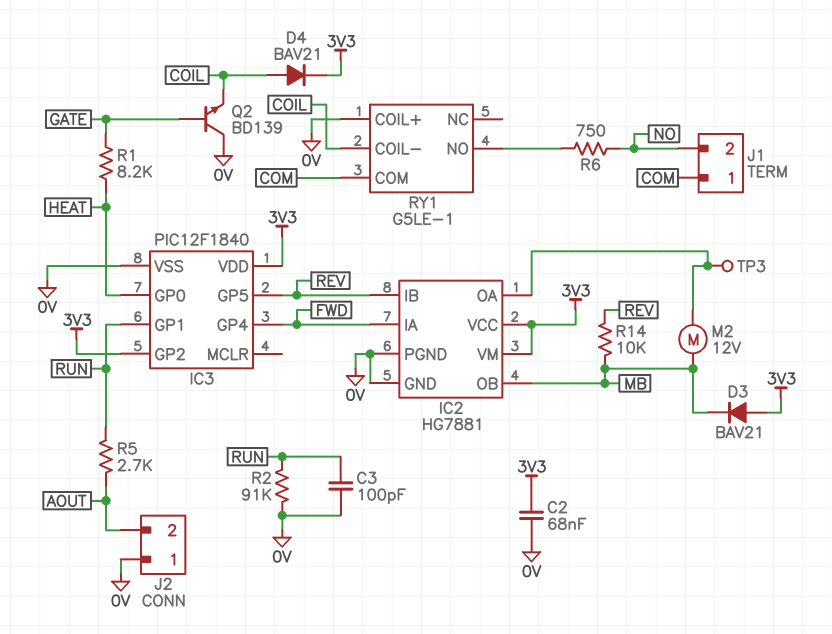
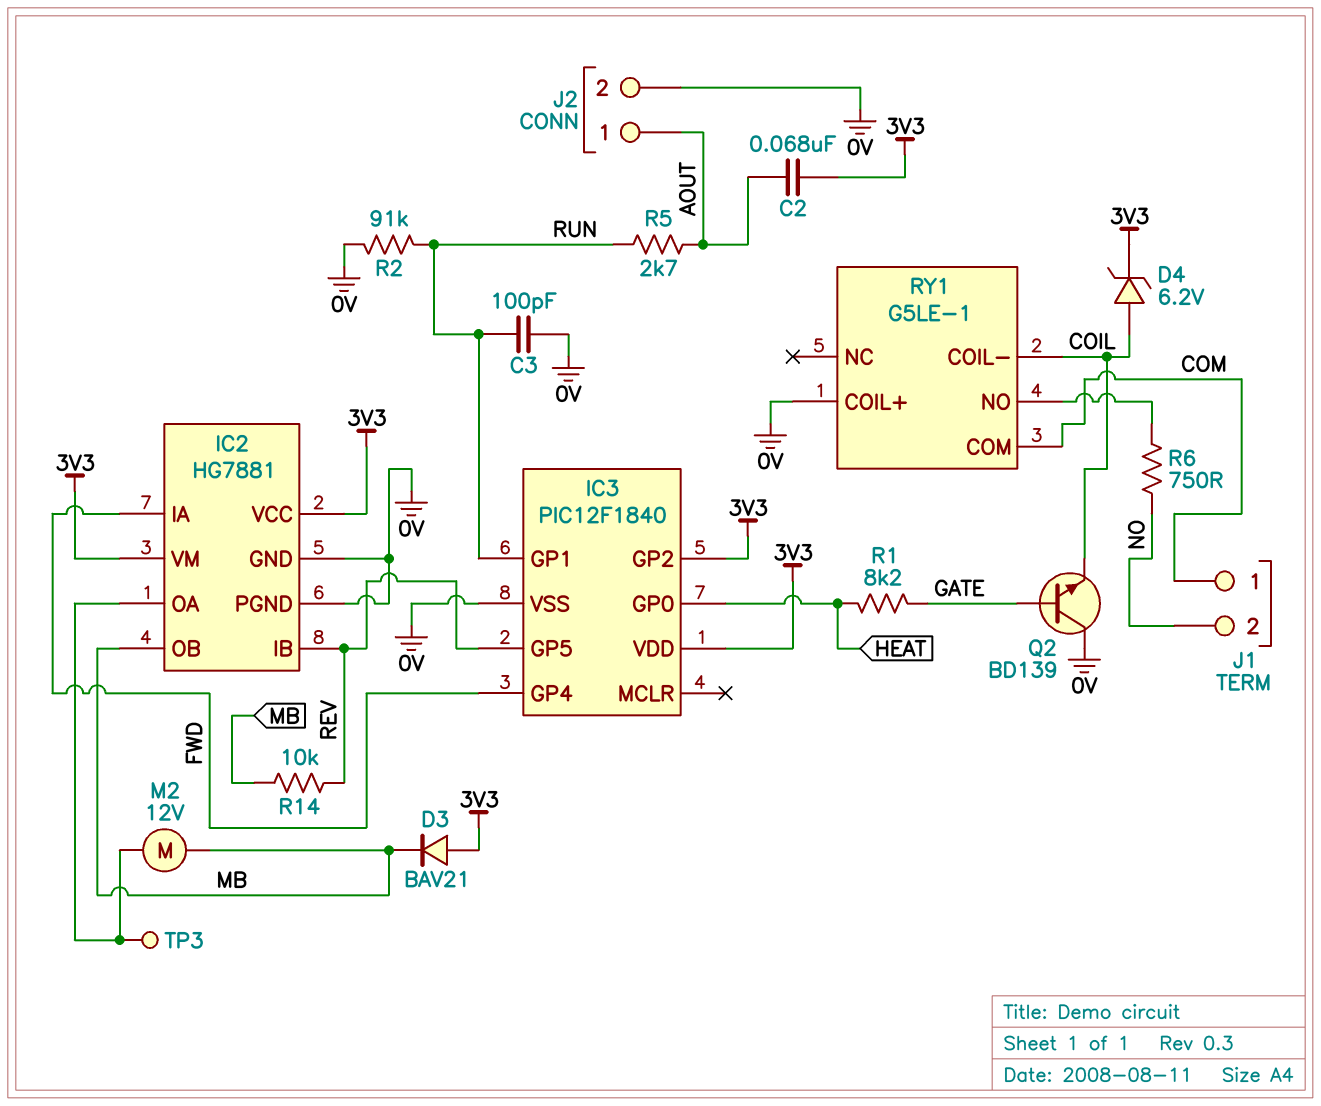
C2: 68nF (0V, 3V3) -> 68nF (3V3, AOUT)
D4: diode BAV21 (A COIL, K 3V3) -> zener 6.2V (A COIL, K 3V3)
J2 pin 1: 0V -> AOUT
J2 pin 2: AOUT -> 0V

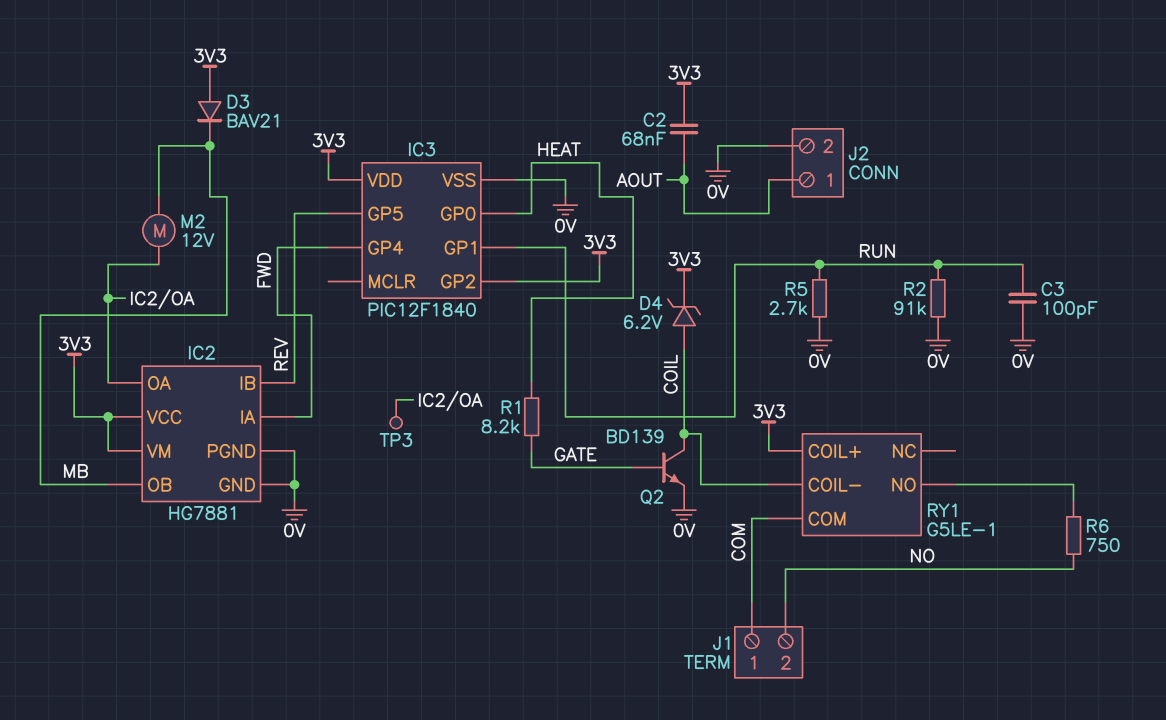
Q2: NPN BD139 (B GATE, C 0V, E COIL) -> NPN BD139 (B GATE, C COIL, E 0V)
R5: 2.7k (AOUT, RUN) -> 2.7k (0V, RUN)
R14: 10k (MB, REV) -> none
RY1 pin COIL+: 0V -> 3V3

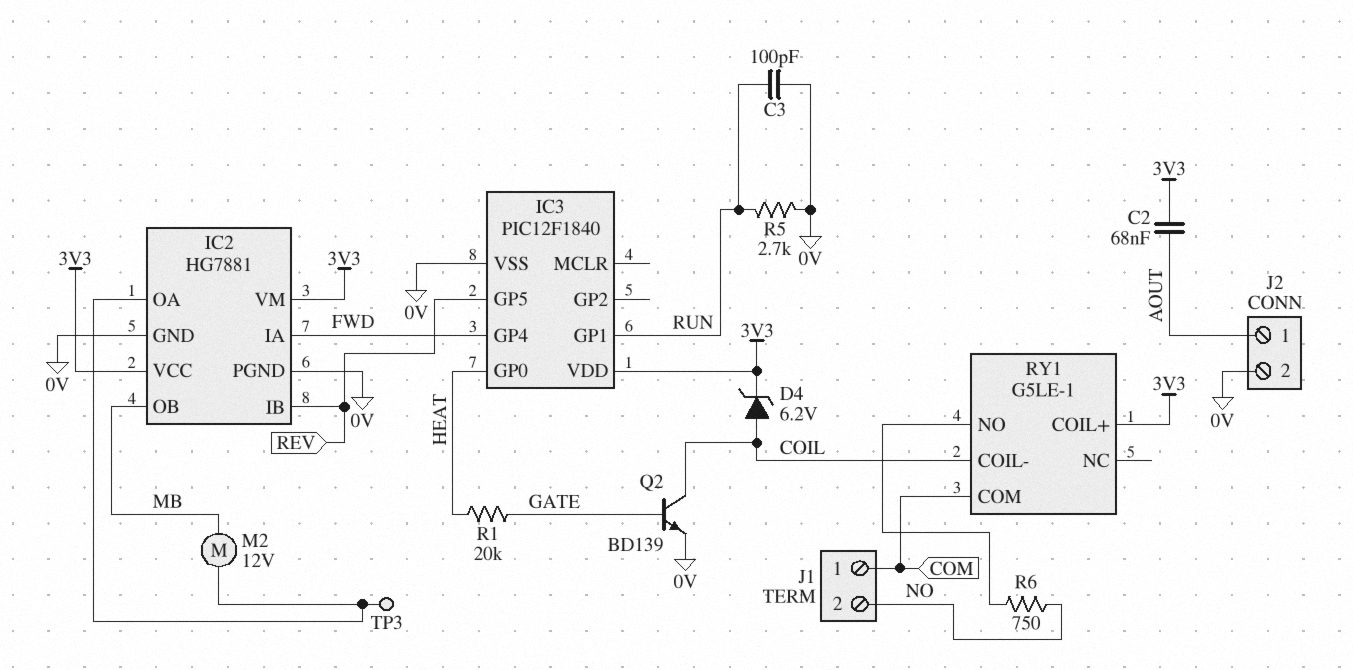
D3: diode BAV21 (A 3V3, K MB) -> none
IC3 pin GP2: 3V3 -> none
R1: 8.2k (GATE, HEAT) -> 20k (GATE, HEAT)
R2: 91k (0V, RUN) -> none

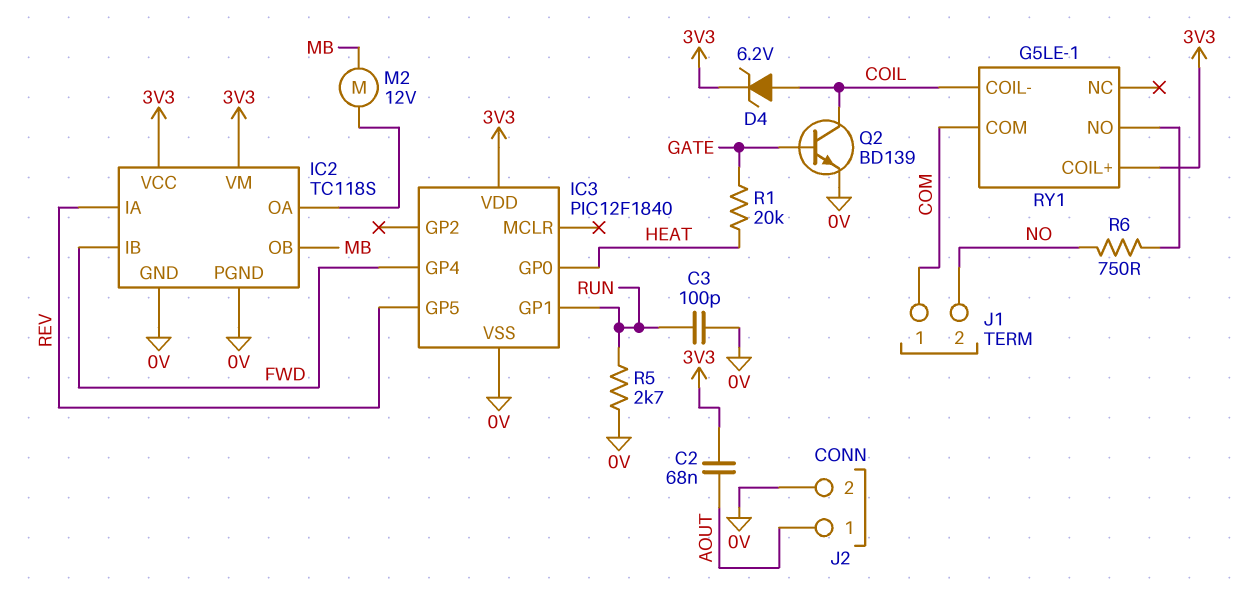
IC2: HG7881 -> TC118S
IC2 pin IA: FWD -> REV
IC2 pin IB: REV -> FWD
TP3: test point (IC2/OA) -> none

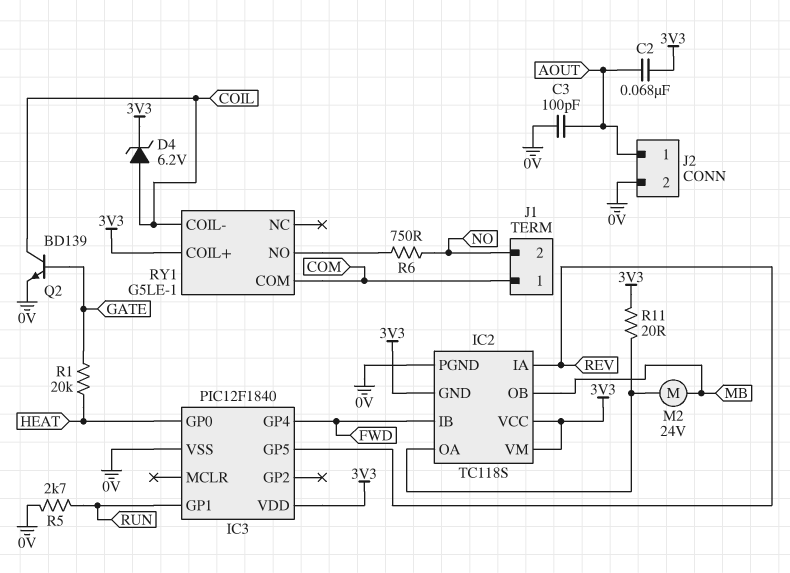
C3: 100pF (0V, RUN) -> 100pF (0V, AOUT)
IC2 pin GND: 0V -> 3V3
M2: motor 12V (IC2/OA, MB) -> motor 24V (IC2/OA, MB)
R11: none -> 20 (3V3, IC2/OA)

